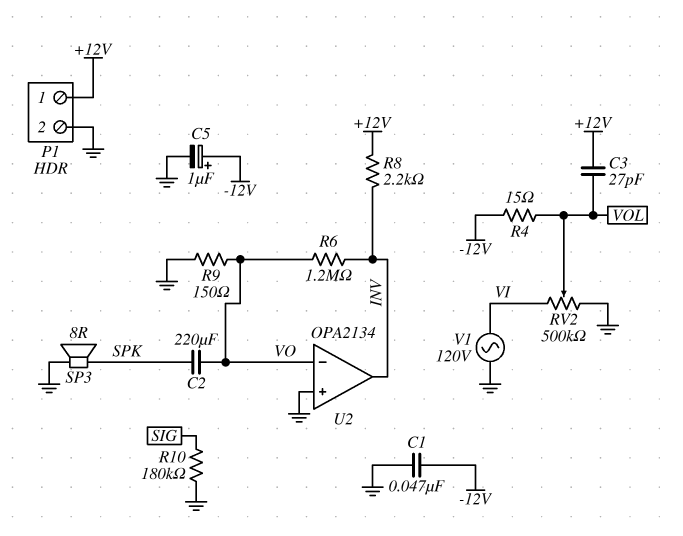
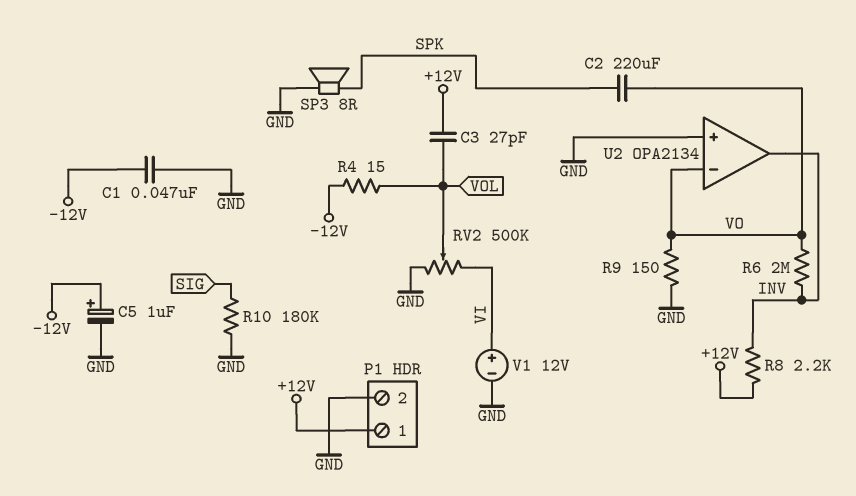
R6: 1.2M (INV, VO) -> 2M (INV, VO)
V1: AC 120V (GND, VI) -> 12V (plus VI, minus GND)

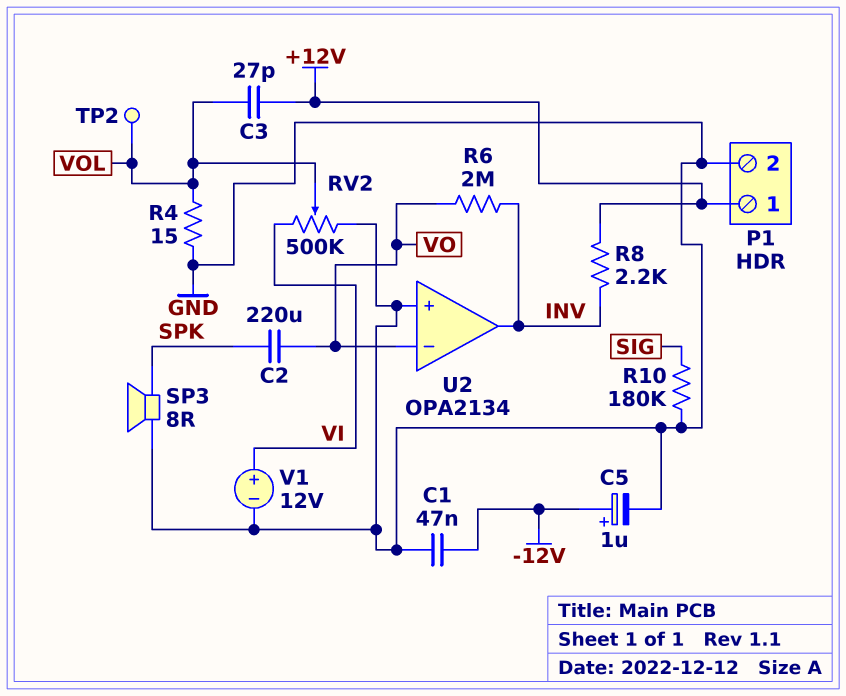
R4: 15 (-12V, VOL) -> 15 (GND, VOL)
R9: 150 (GND, VO) -> none
TP2: none -> test point (VOL)

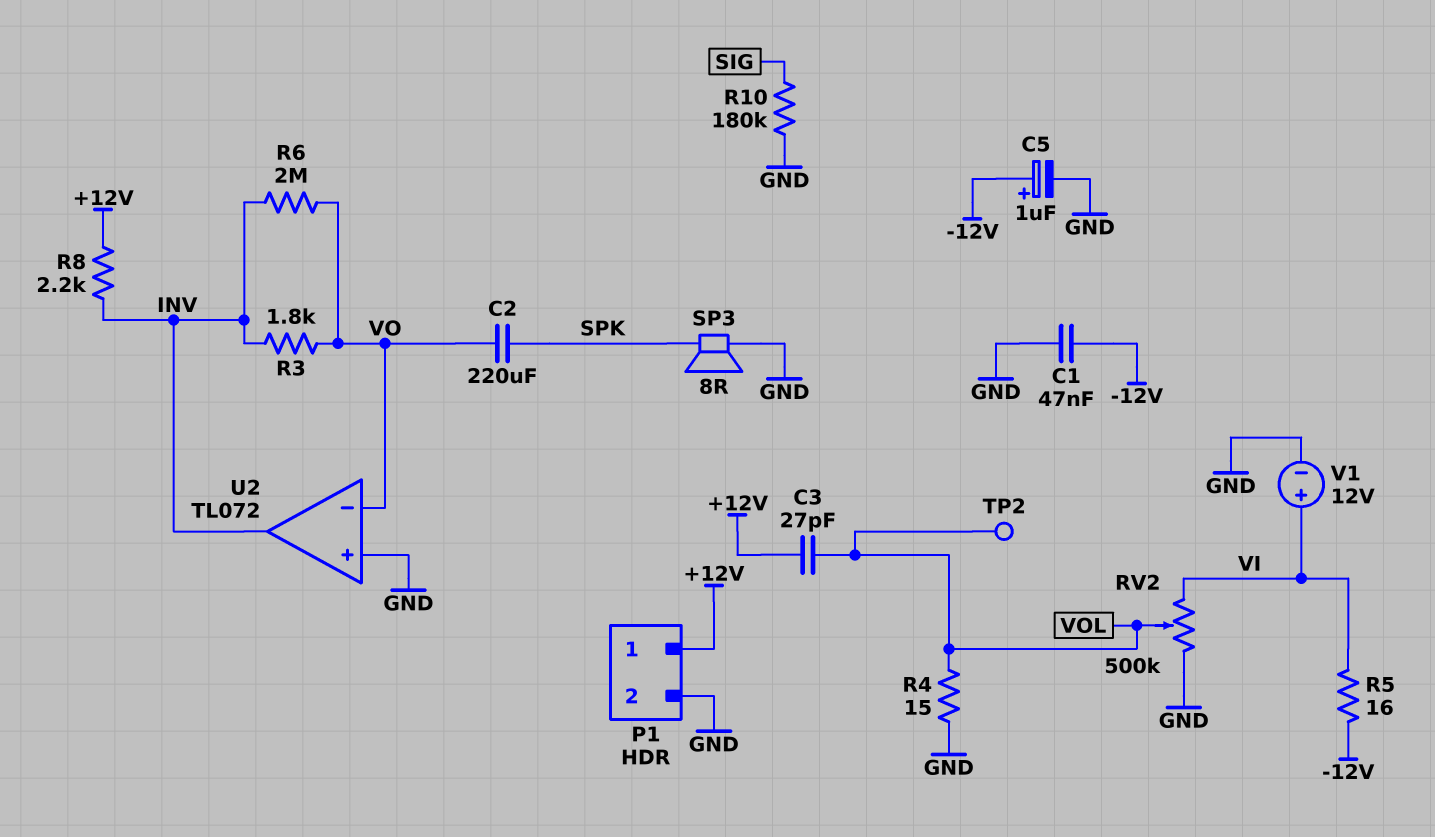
R3: none -> 1.8k (INV, VO)
R5: none -> 16 (-12V, VI)
U2: OPA2134 -> TL072

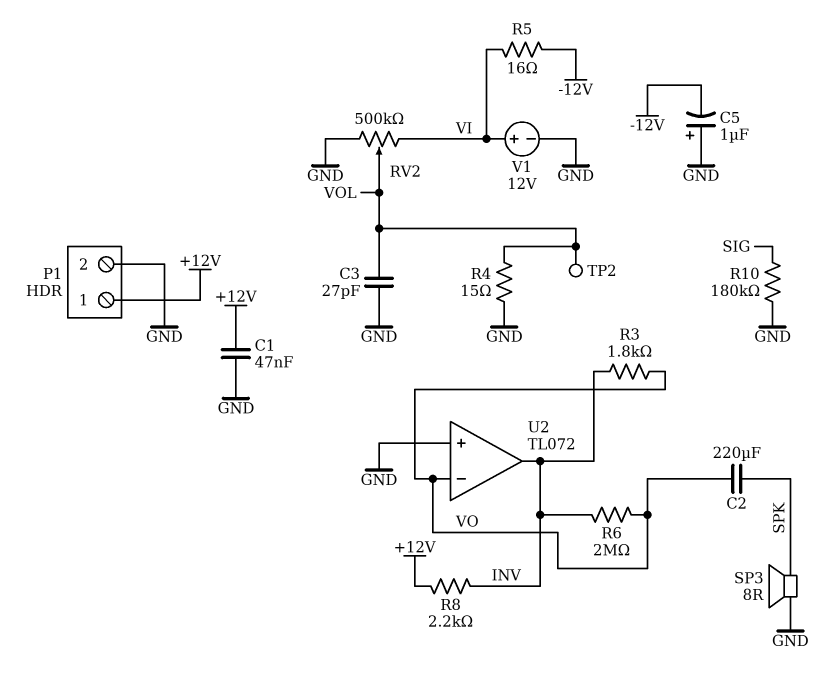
C1: 47nF (-12V, GND) -> 47nF (+12V, GND)
C3: 27pF (+12V, VOL) -> 27pF (GND, VOL)
C5: 1uF (plus -12V, minus GND) -> 1uF (plus GND, minus -12V)

